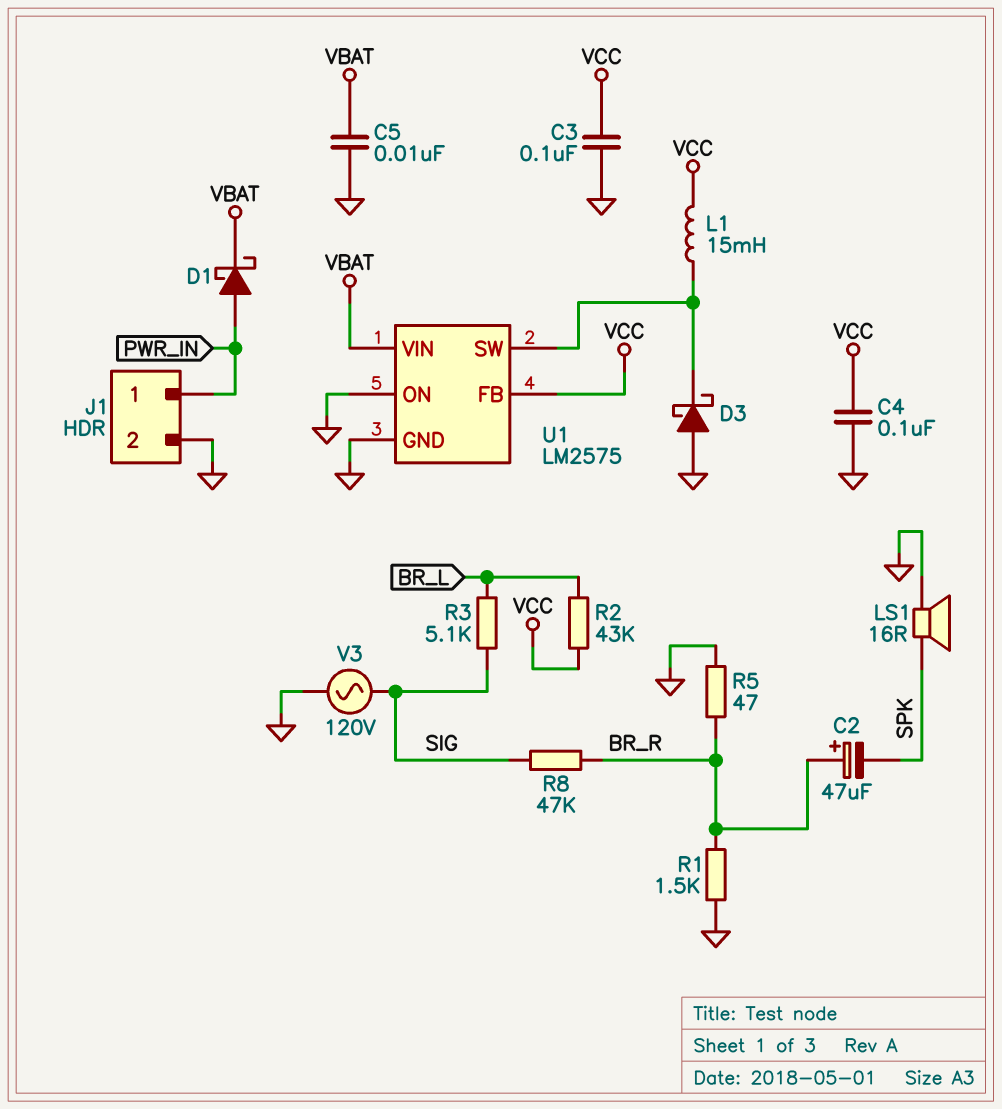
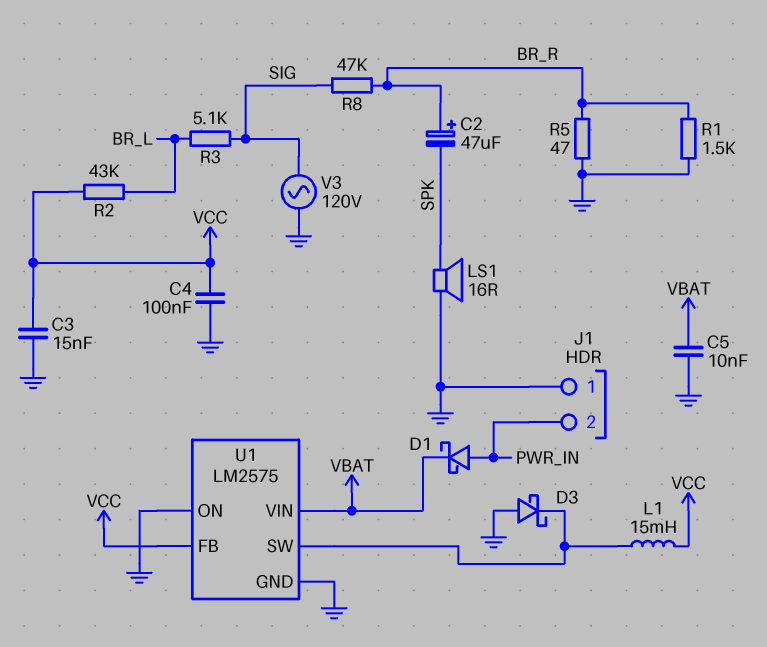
C3: 100nF (GND, VCC) -> 15nF (GND, VCC)
J1 pin 1: PWR_IN -> GND
J1 pin 2: GND -> PWR_IN

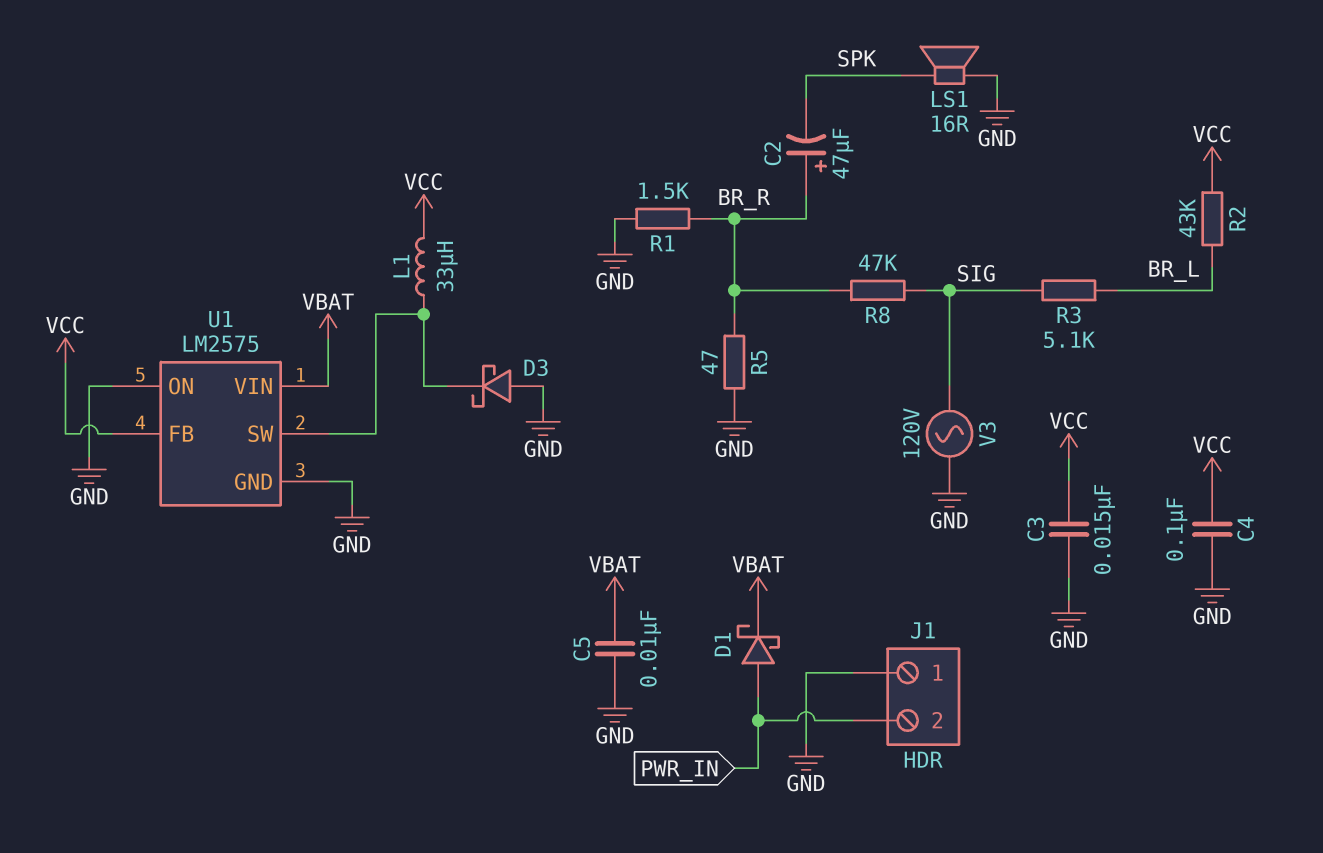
L1: 15mH (U1/SW, VCC) -> 33uH (U1/SW, VCC)

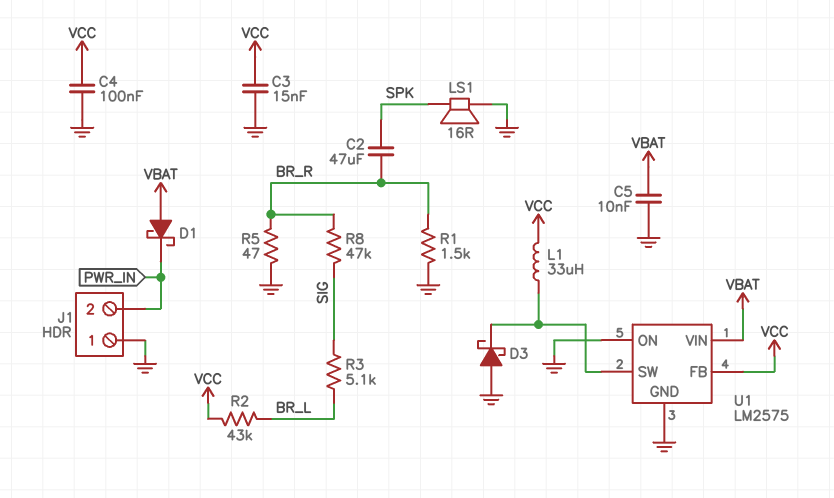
C2: 47uF (plus BR_R, minus SPK) -> 47uF (BR_R, SPK)
D1: schottky (A PWR_IN, K VBAT) -> schottky (A VBAT, K PWR_IN)
V3: AC 120V (GND, SIG) -> none

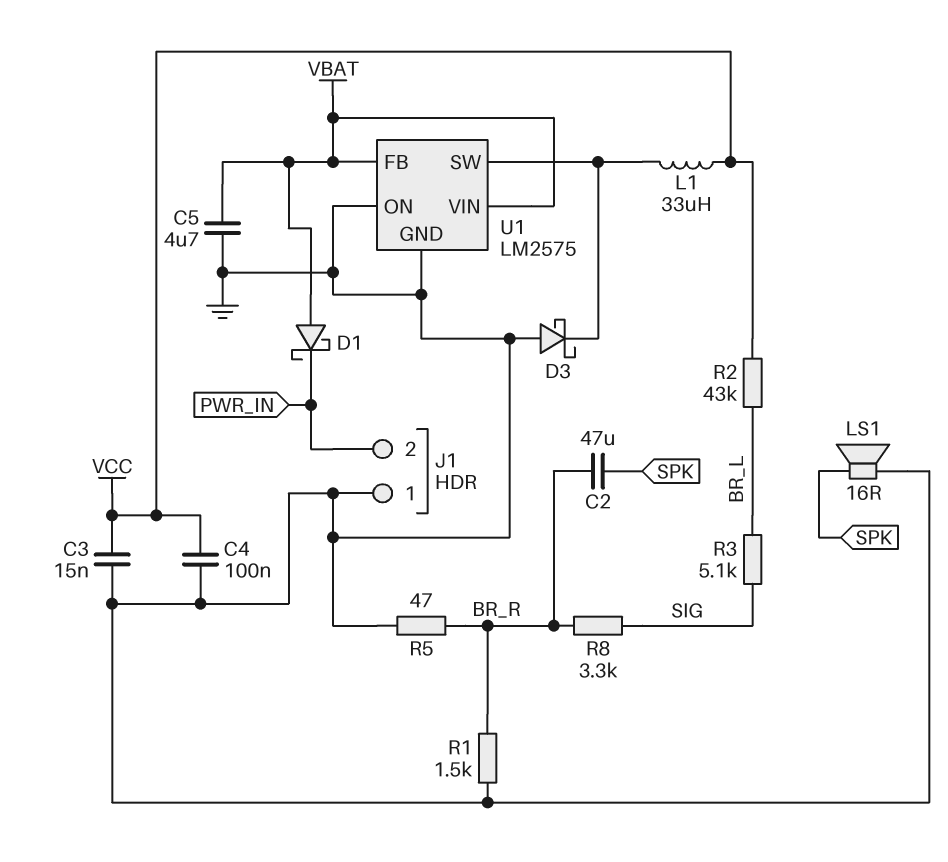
C5: 10nF (GND, VBAT) -> 4.7uF (GND, VBAT)
R8: 47k (BR_R, SIG) -> 3.3k (BR_R, SIG)
U1 pin FB: VCC -> VBAT

